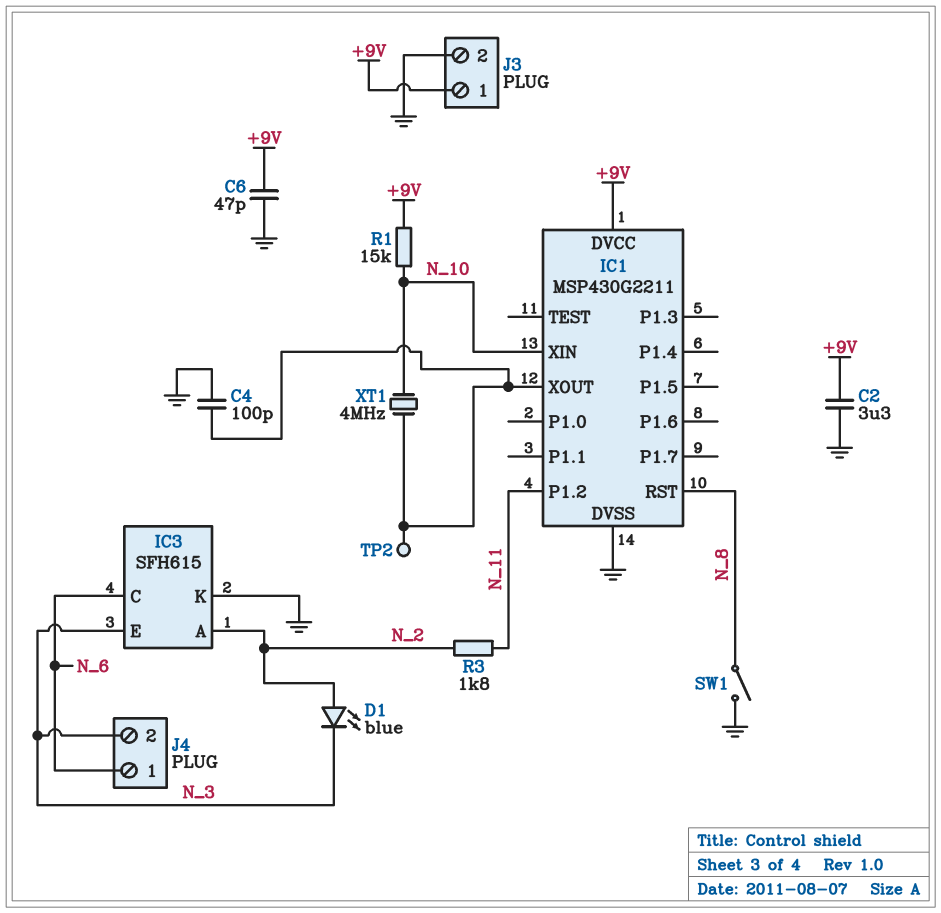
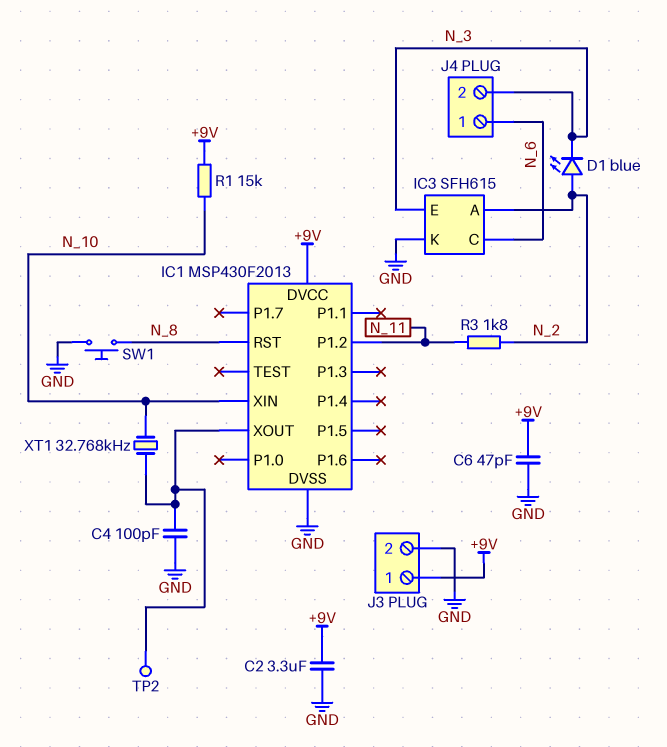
IC1: MSP430G2211 -> MSP430F2013
SW1: switch (GND, N_8) -> button (GND, N_8)
XT1: 4MHz (IC1/XOUT, N_10) -> 32.768kHz (IC1/XOUT, N_10)

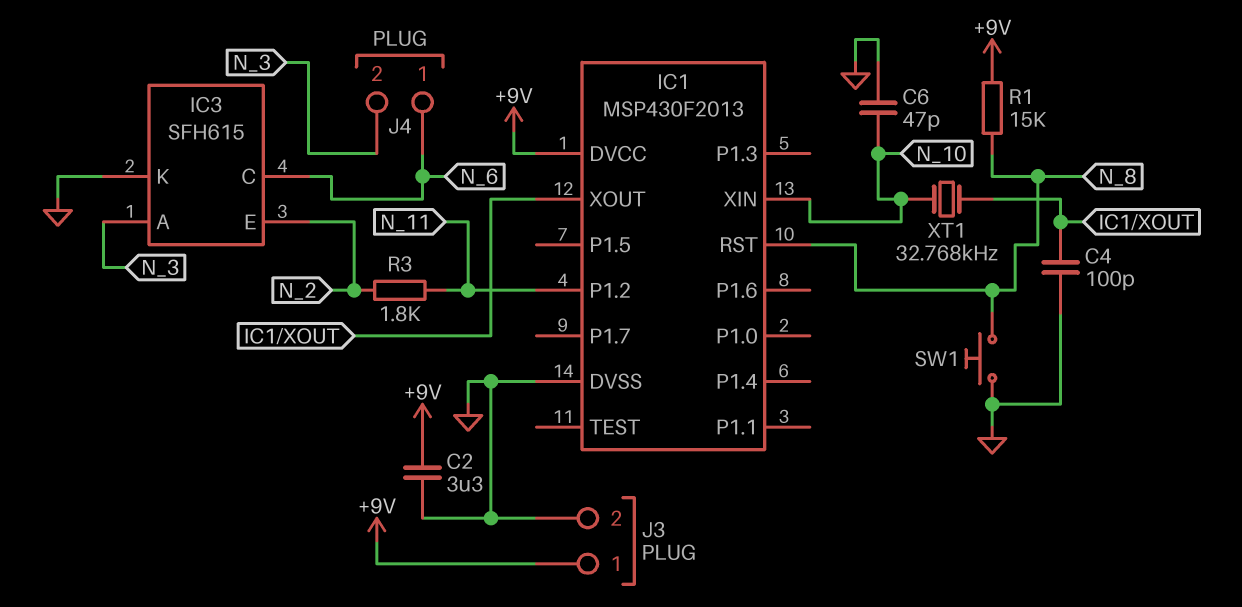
C6: 47pF (+9V, GND) -> 47pF (GND, N_10)
D1: LED blue (A N_2, K N_3) -> none
IC3 pin A: N_2 -> N_3
IC3 pin E: N_3 -> N_2
R1: 15k (+9V, N_10) -> 15k (+9V, N_8)
TP2: test point (IC1/XOUT) -> none

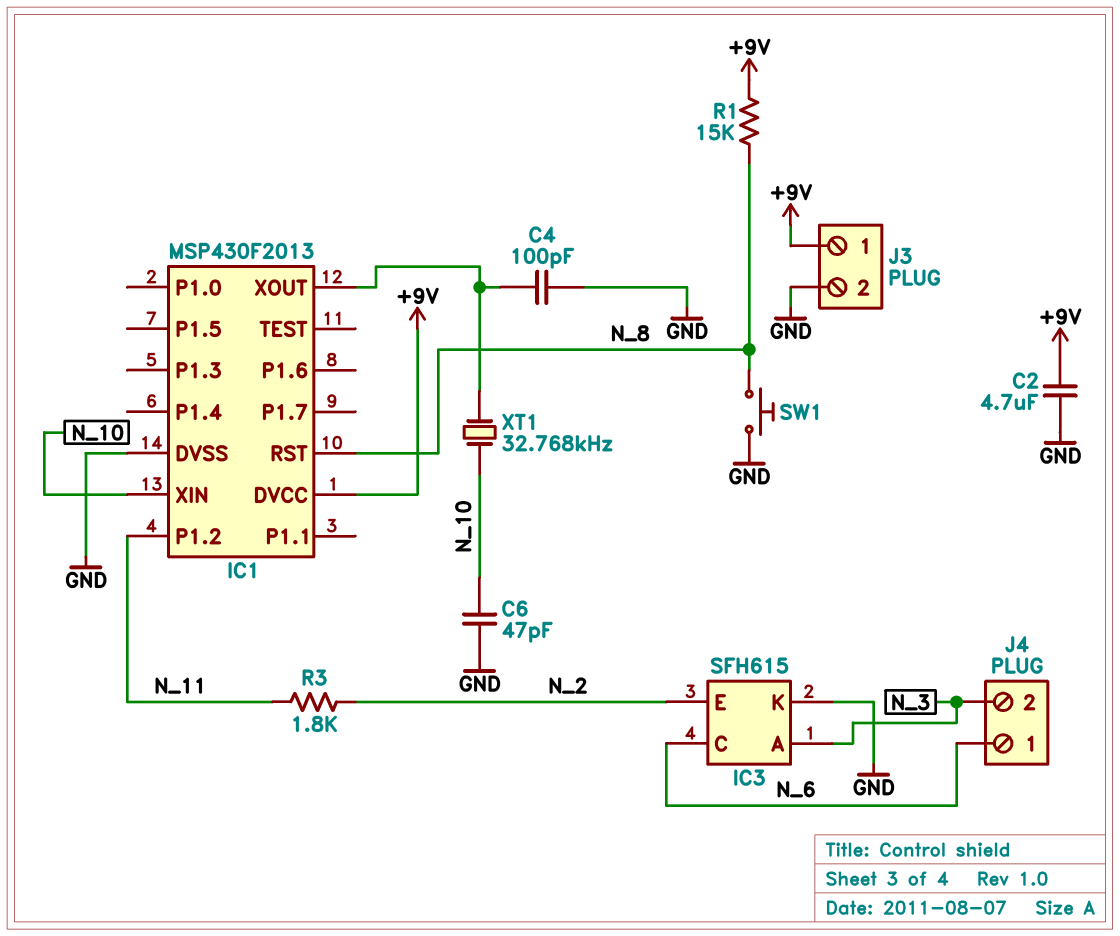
C2: 3.3uF (+9V, GND) -> 4.7uF (+9V, GND)

